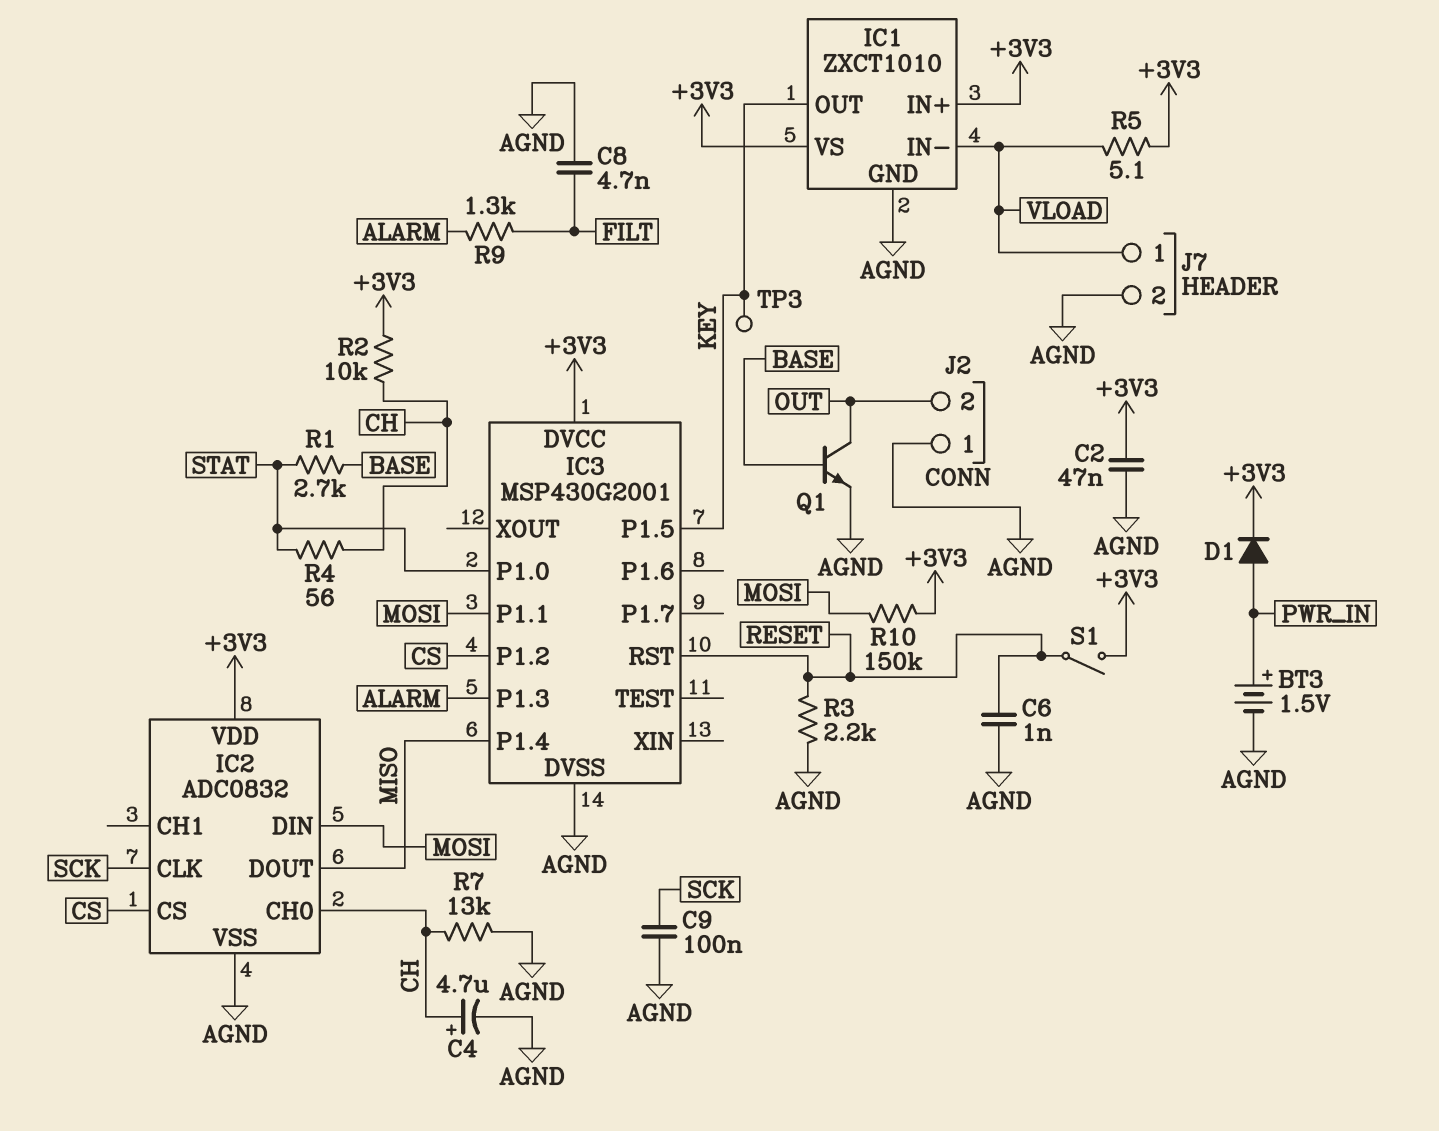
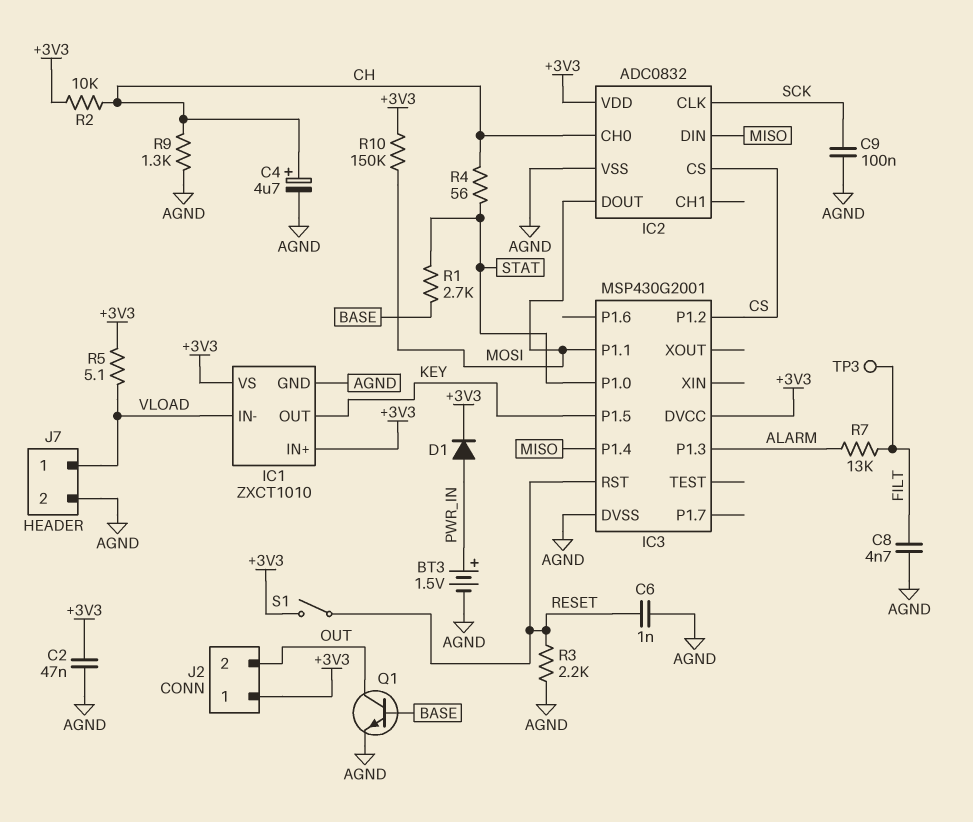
IC2 pin DIN: MOSI -> MISO
IC2 pin DOUT: MISO -> MOSI
J2 pin 1: AGND -> +3V3
R7: 13k (AGND, CH) -> 13k (ALARM, FILT)
R9: 1.3k (ALARM, FILT) -> 1.3k (AGND, CH)
TP3: test point (KEY) -> test point (FILT)

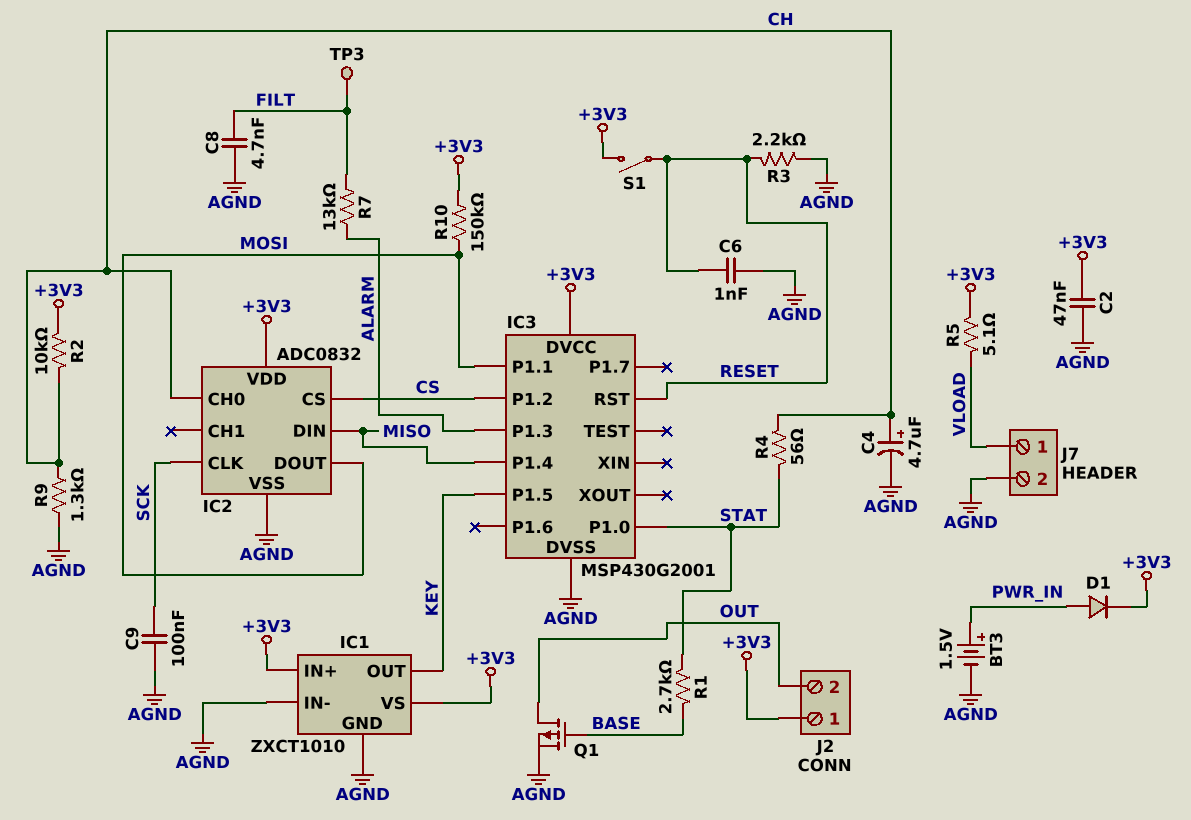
IC1 pin IN-: VLOAD -> AGND
Q1: NPN (B BASE, C OUT, E AGND) -> PMOS (G BASE, D OUT, S AGND)

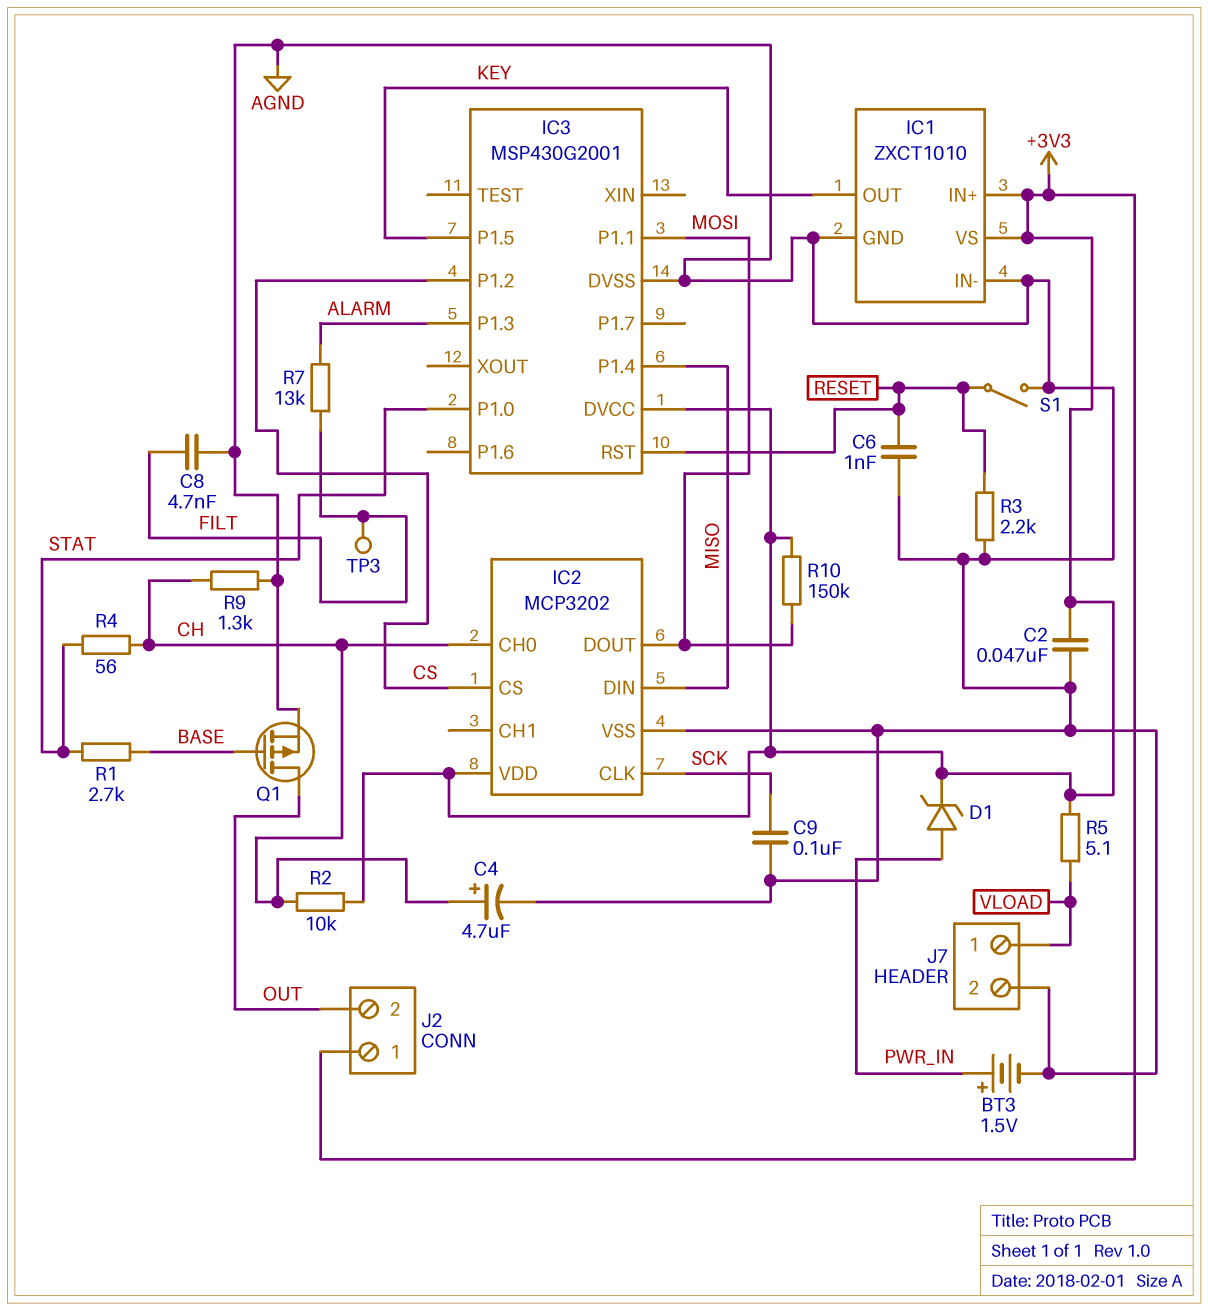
D1: diode (A PWR_IN, K +3V3) -> zener (A PWR_IN, K +3V3)
IC2: ADC0832 -> MCP3202
S1: switch (+3V3, RESET) -> switch (AGND, RESET)

